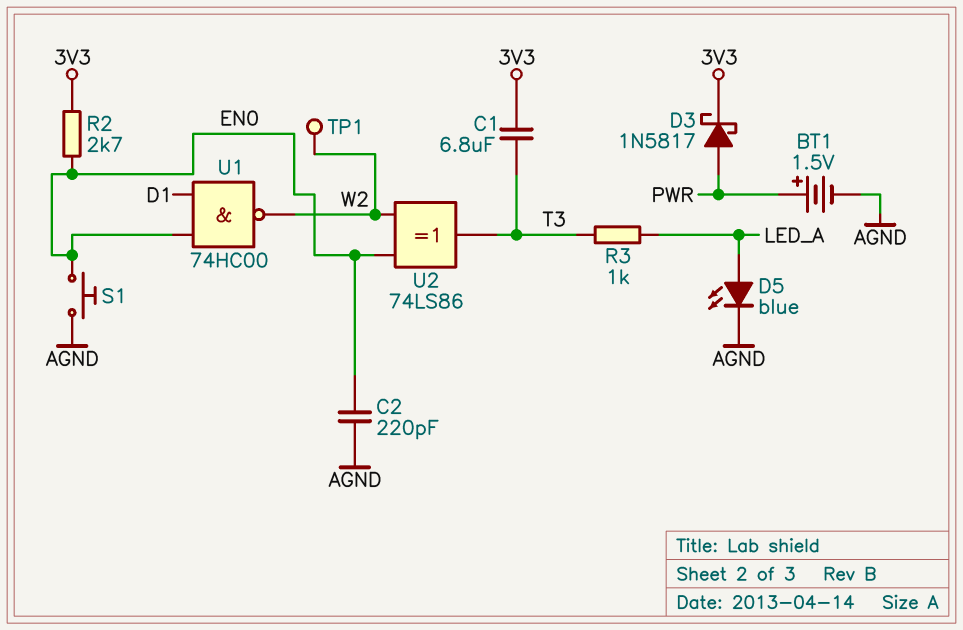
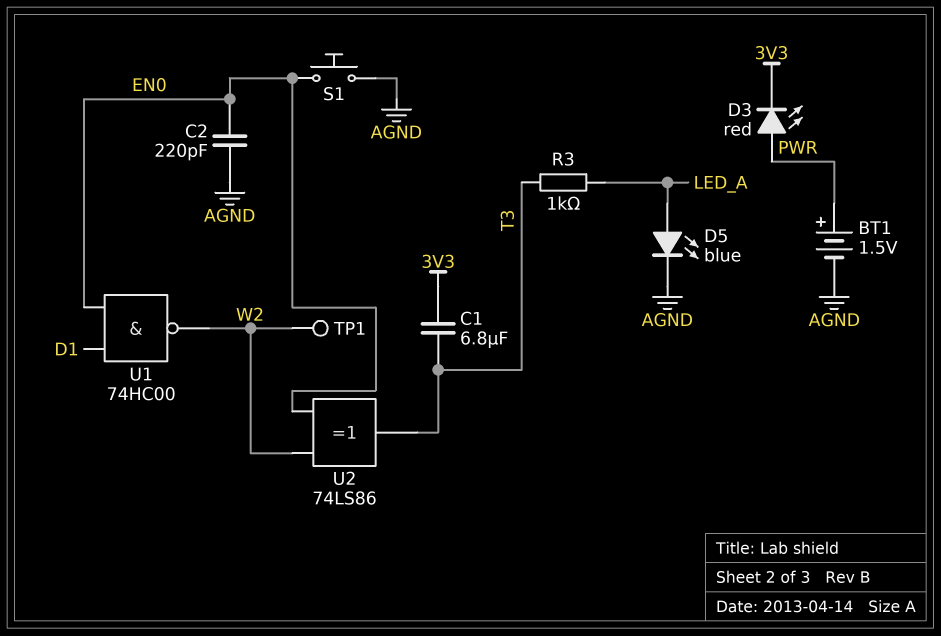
D3: schottky 1N5817 (A PWR, K 3V3) -> LED red (A PWR, K 3V3)
R2: 2.7k (3V3, EN0) -> none

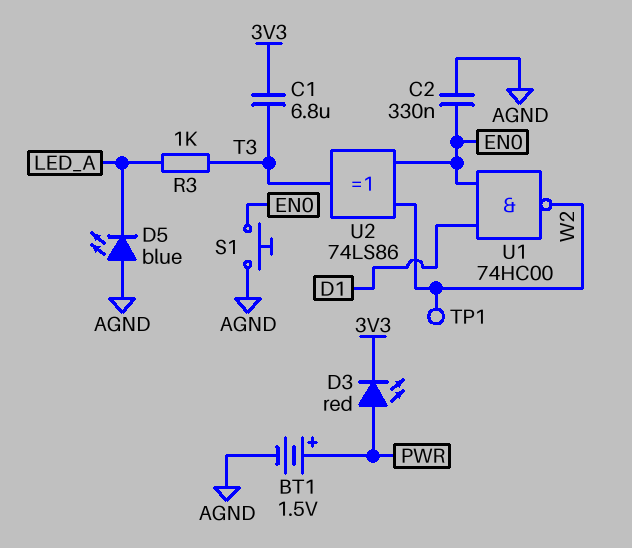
C2: 220pF (AGND, EN0) -> 330nF (AGND, EN0)
D5: LED blue (A LED_A, K AGND) -> LED blue (A AGND, K LED_A)

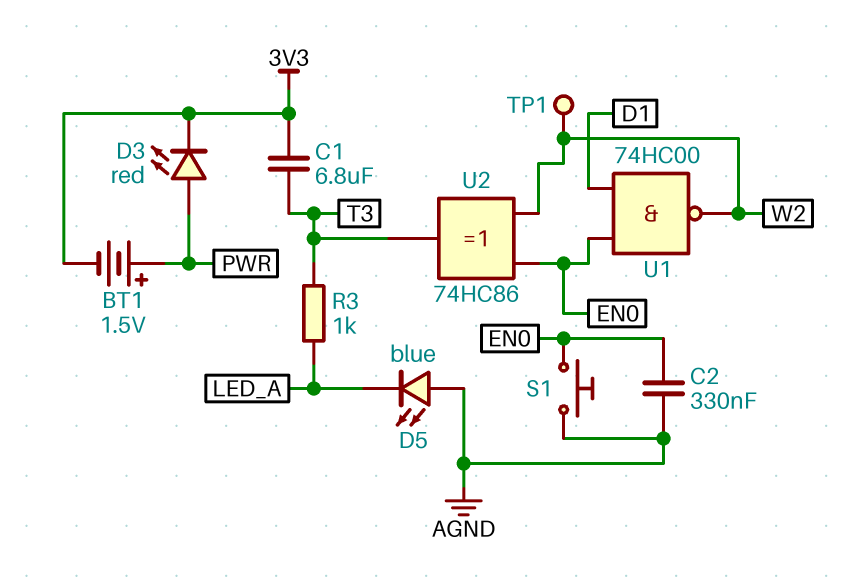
BT1: 1.5V (plus PWR, minus AGND) -> 1.5V (plus PWR, minus 3V3)
U2: XOR 74LS86 (in EN0, in W2, out T3) -> XOR 74HC86 (in EN0, in W2, out T3)

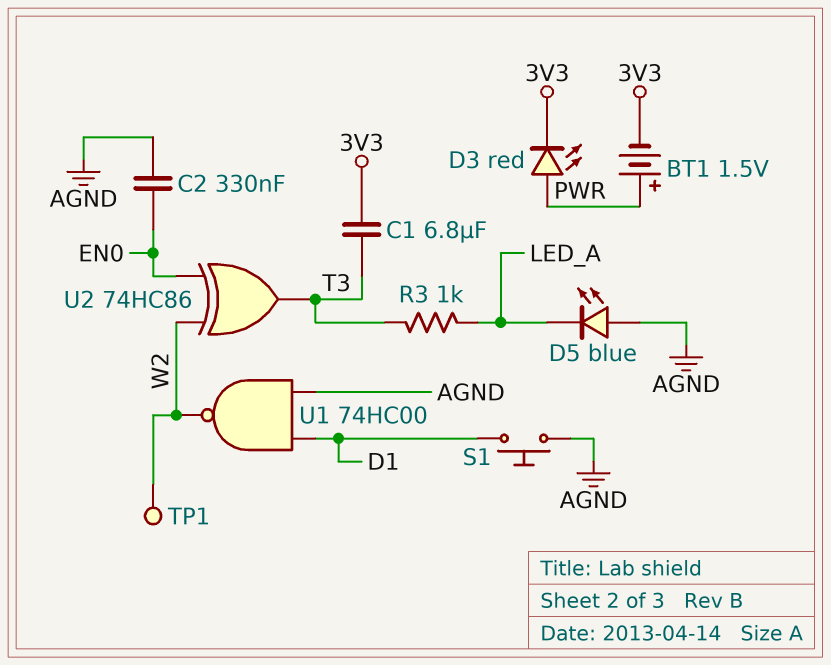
S1: button (AGND, EN0) -> button (AGND, D1)
U1: NAND 74HC00 (in D1, in EN0, out W2) -> NAND 74HC00 (in AGND, in D1, out W2)

